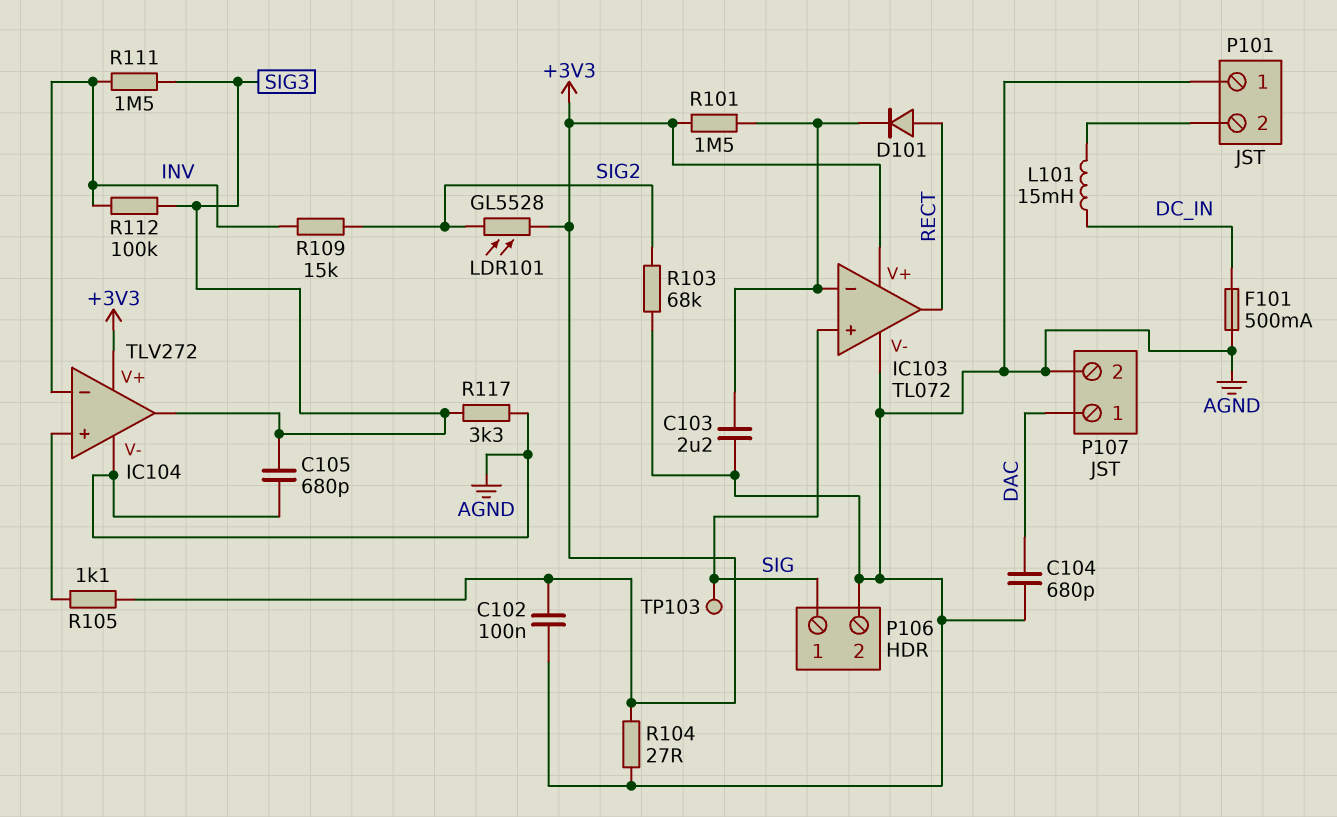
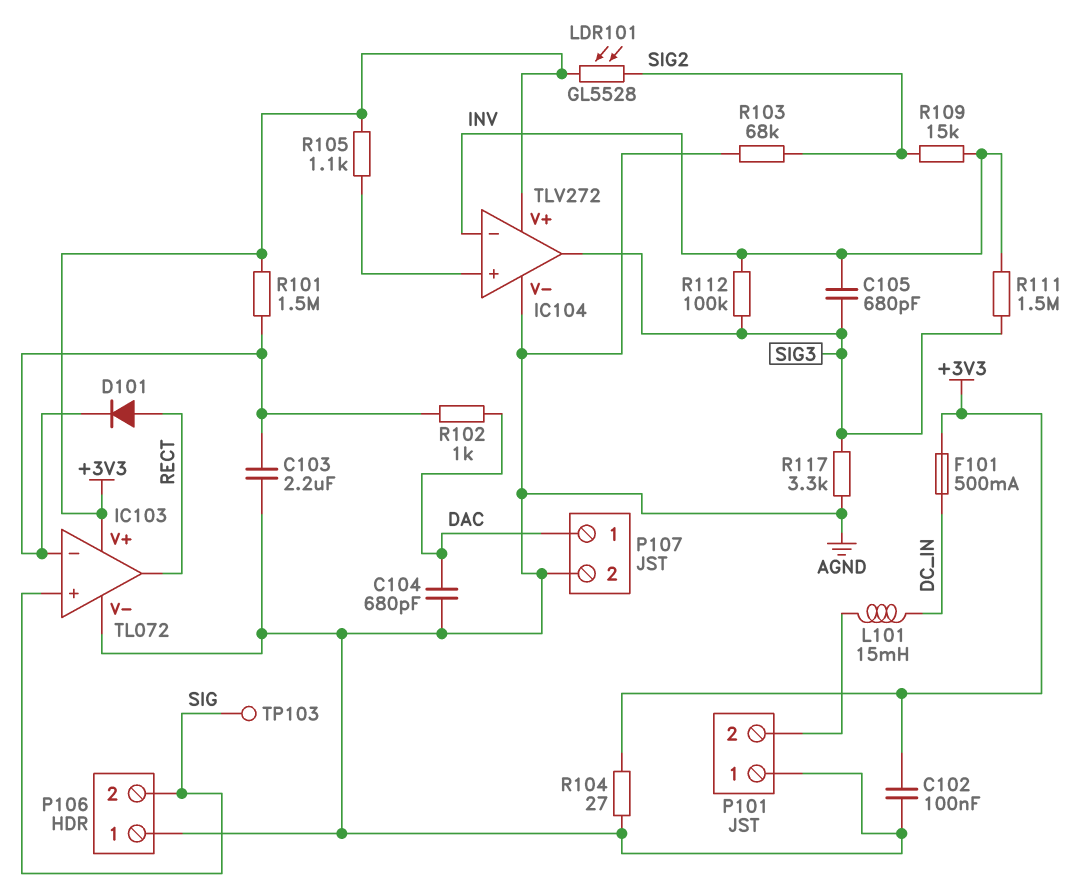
C105: 680pF (AGND, SIG3) -> 680pF (INV, SIG3)
F101: 500mA (AGND, DC_IN) -> 500mA (+3V3, DC_IN)
P106 pin 1: SIG -> AGND
P106 pin 2: AGND -> SIG
R102: none -> 1k (DAC, IC103/in-)

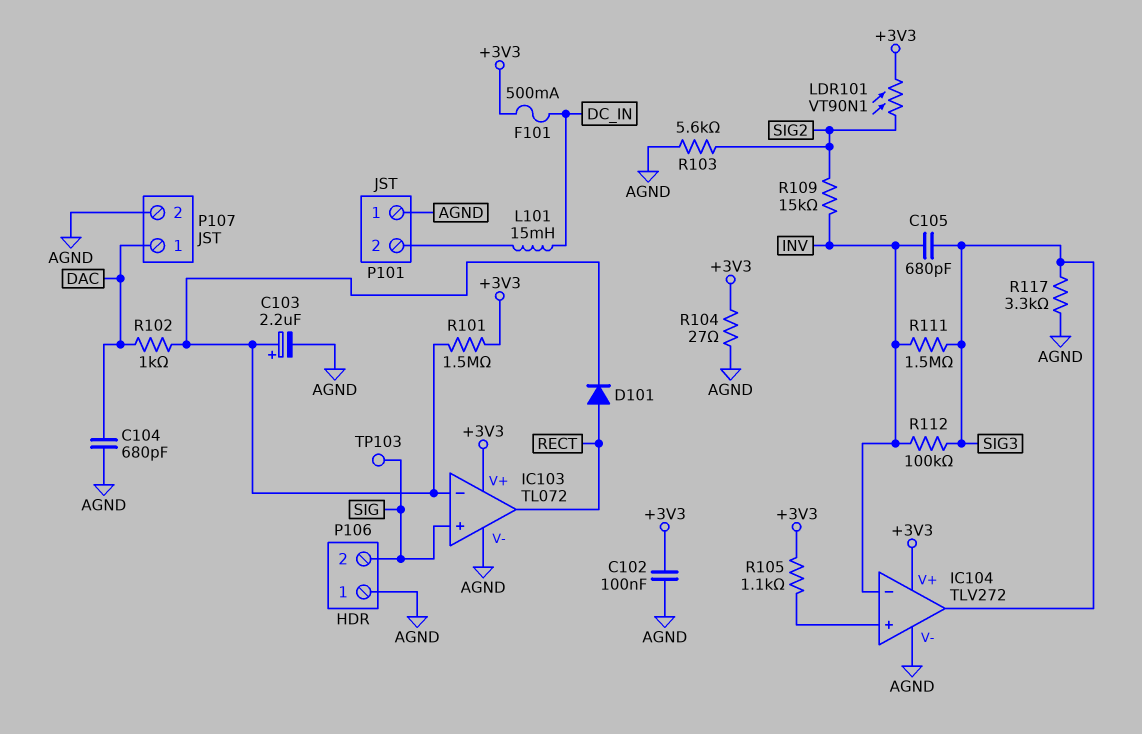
C103: 2.2uF (AGND, IC103/in-) -> 2.2uF (plus IC103/in-, minus AGND)
LDR101: GL5528 (+3V3, SIG2) -> VT90N1 (+3V3, SIG2)
R103: 68k (AGND, SIG2) -> 5.6k (AGND, SIG2)

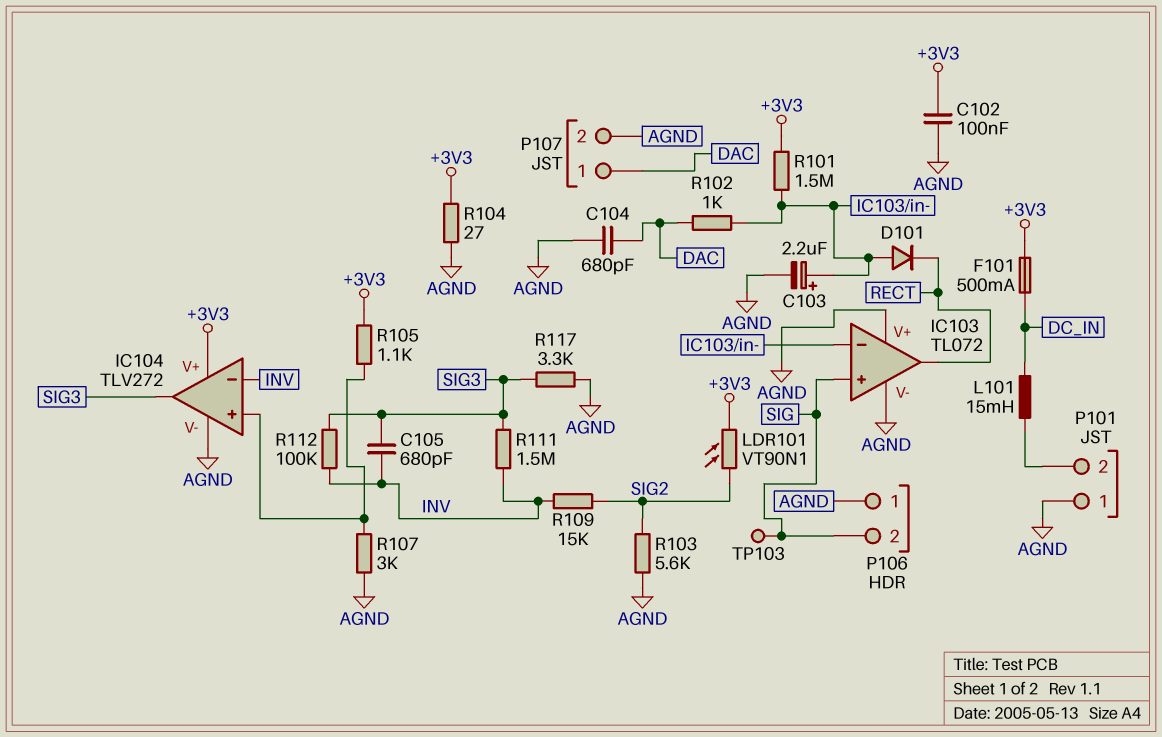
D101: diode (A RECT, K IC103/in-) -> diode (A IC103/in-, K RECT)
IC103 pin V+: +3V3 -> AGND
R107: none -> 3k (AGND, IC104/in+)

